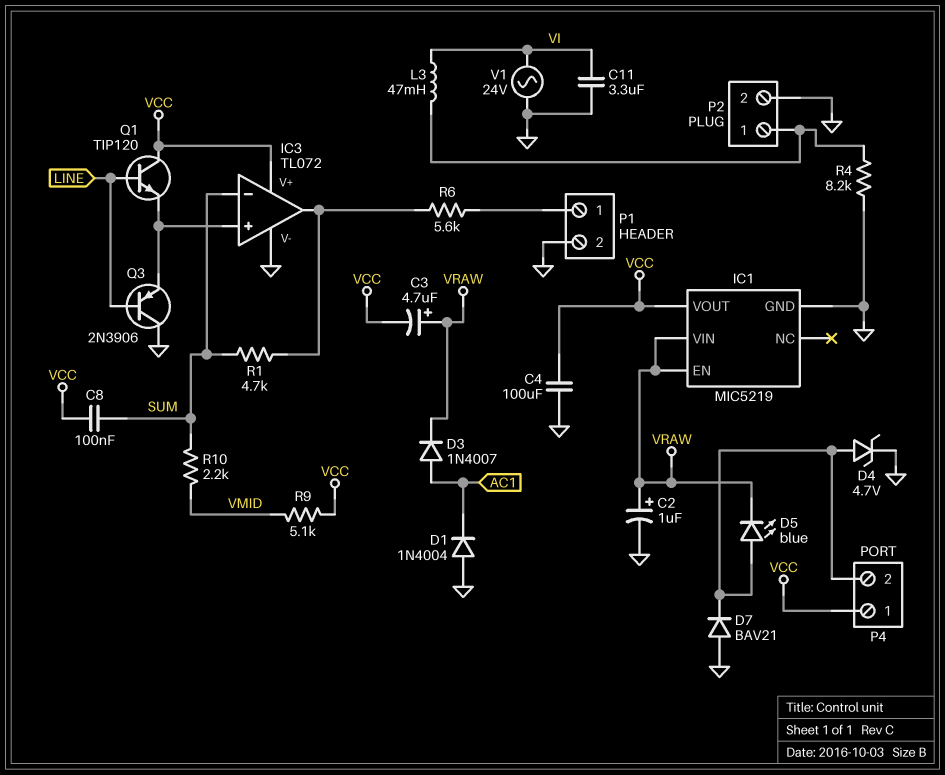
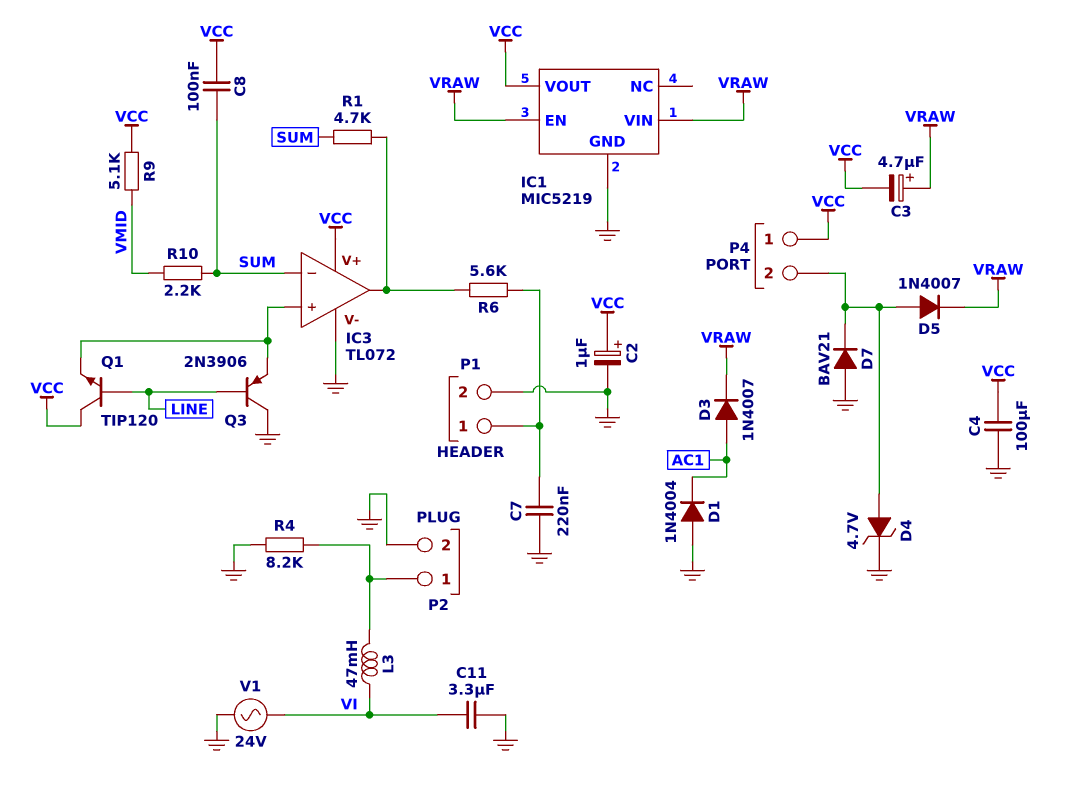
C2: 1uF (plus VRAW, minus GND) -> 1uF (plus VCC, minus GND)
C7: none -> 220nF (GND, P1/1)
D5: LED blue (A P4/2, K VRAW) -> diode 1N4007 (A P4/2, K VRAW)

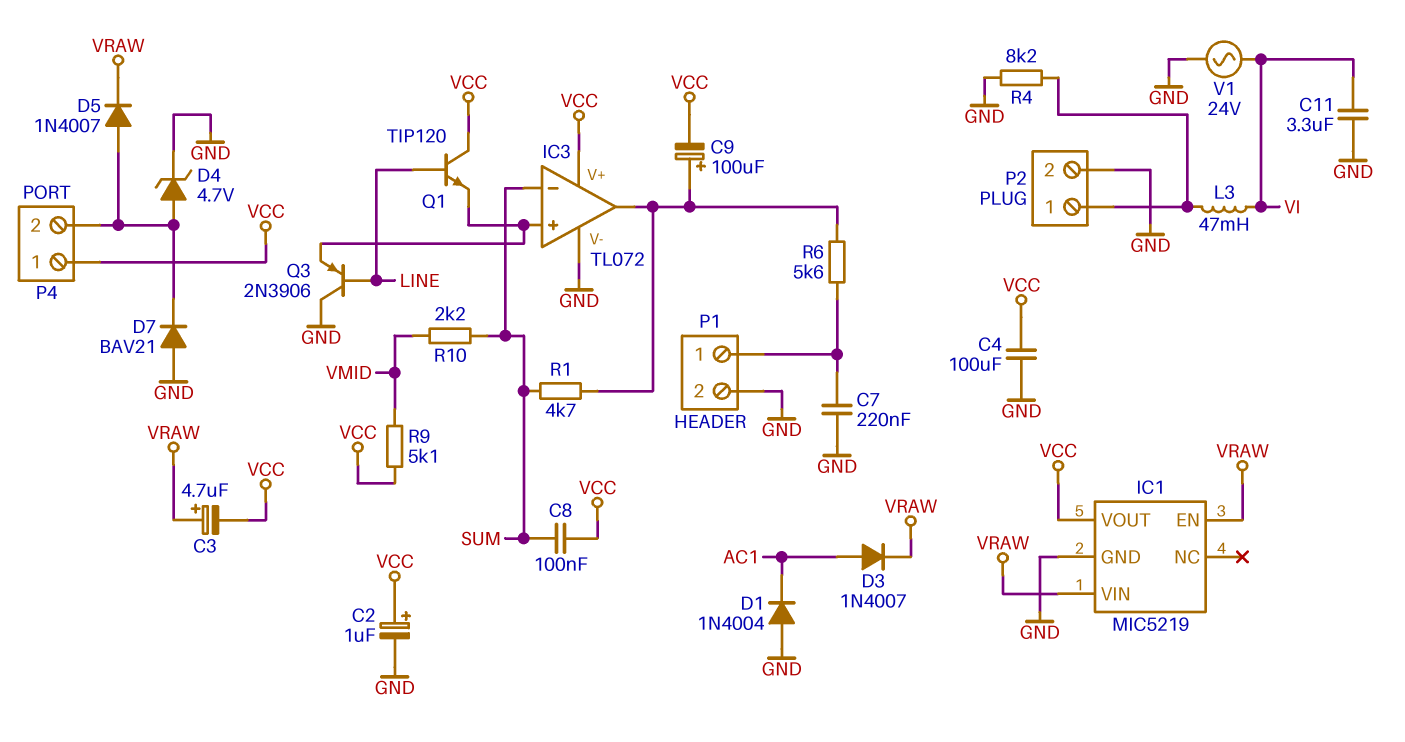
C9: none -> 100uF (plus IC3/out, minus VCC)

